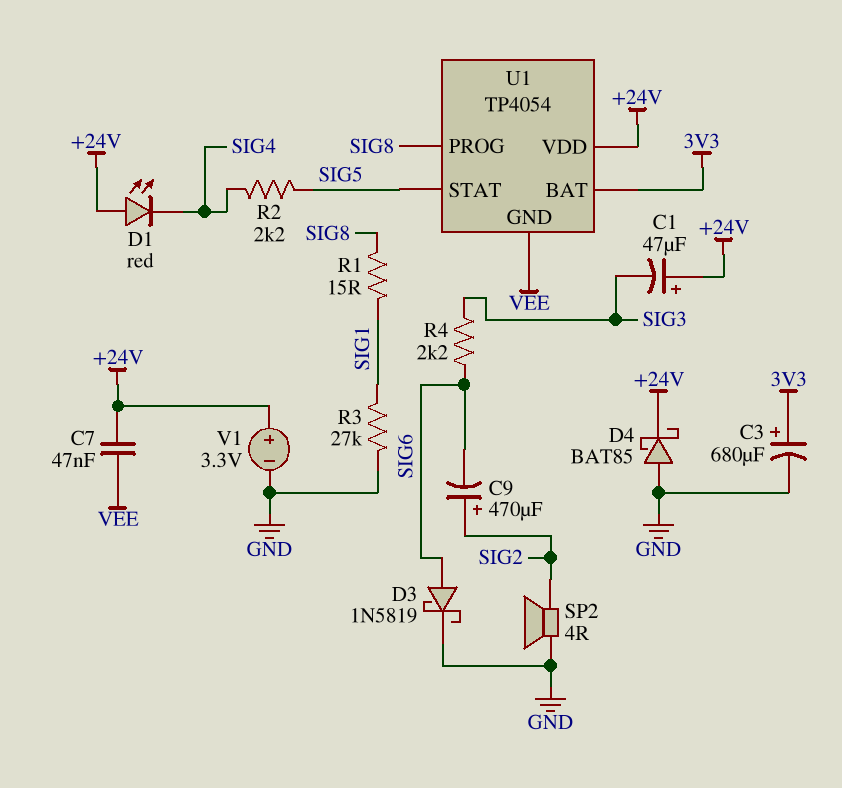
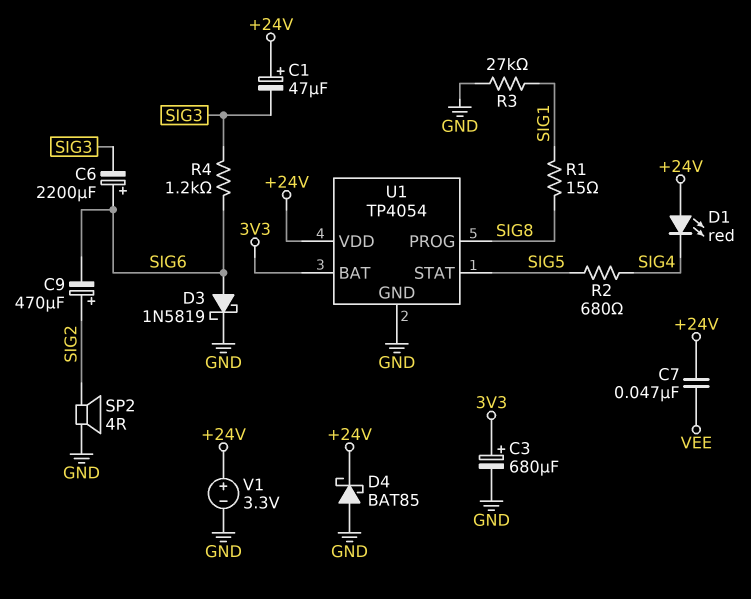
C6: none -> 2200uF (plus SIG6, minus SIG3)
R2: 2.2k (SIG4, SIG5) -> 680 (SIG4, SIG5)
R4: 2.2k (SIG3, SIG6) -> 1.2k (SIG3, SIG6)
U1 pin GND: VEE -> GND

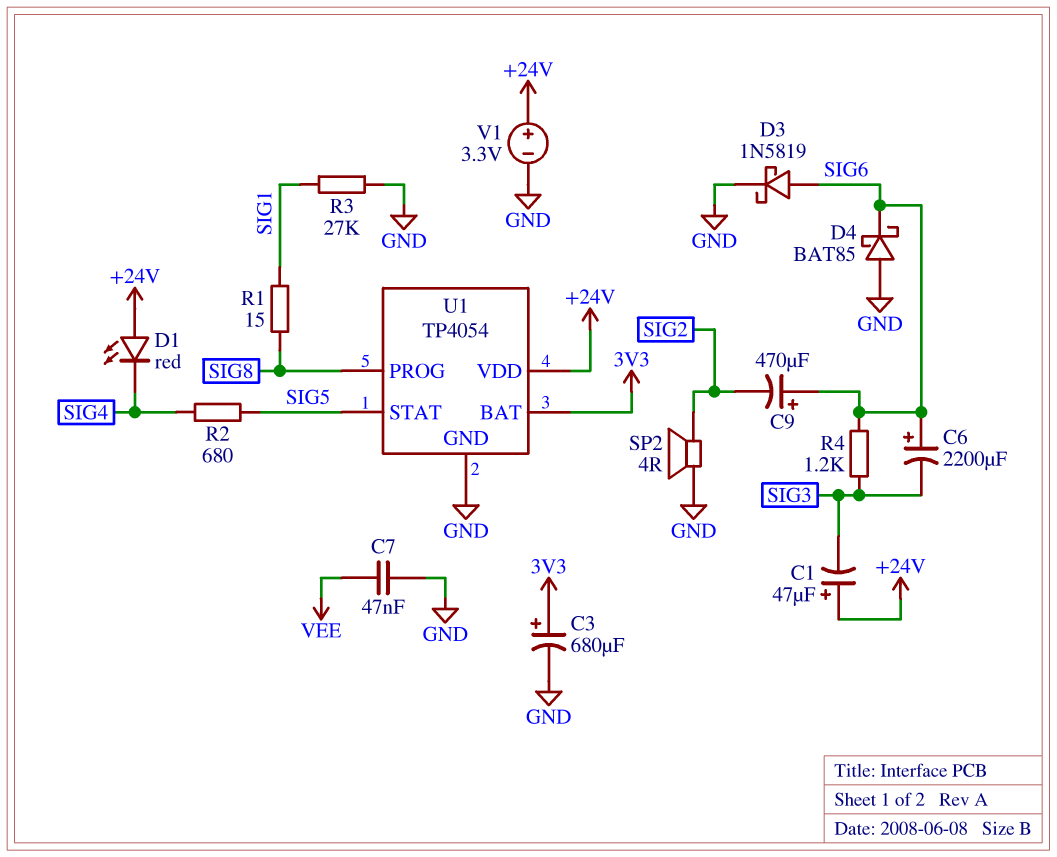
C7: 47nF (+24V, VEE) -> 47nF (GND, VEE)
C9: 470uF (plus SIG2, minus SIG6) -> 470uF (plus SIG6, minus SIG2)
D4: schottky BAT85 (A GND, K +24V) -> schottky BAT85 (A GND, K SIG6)

